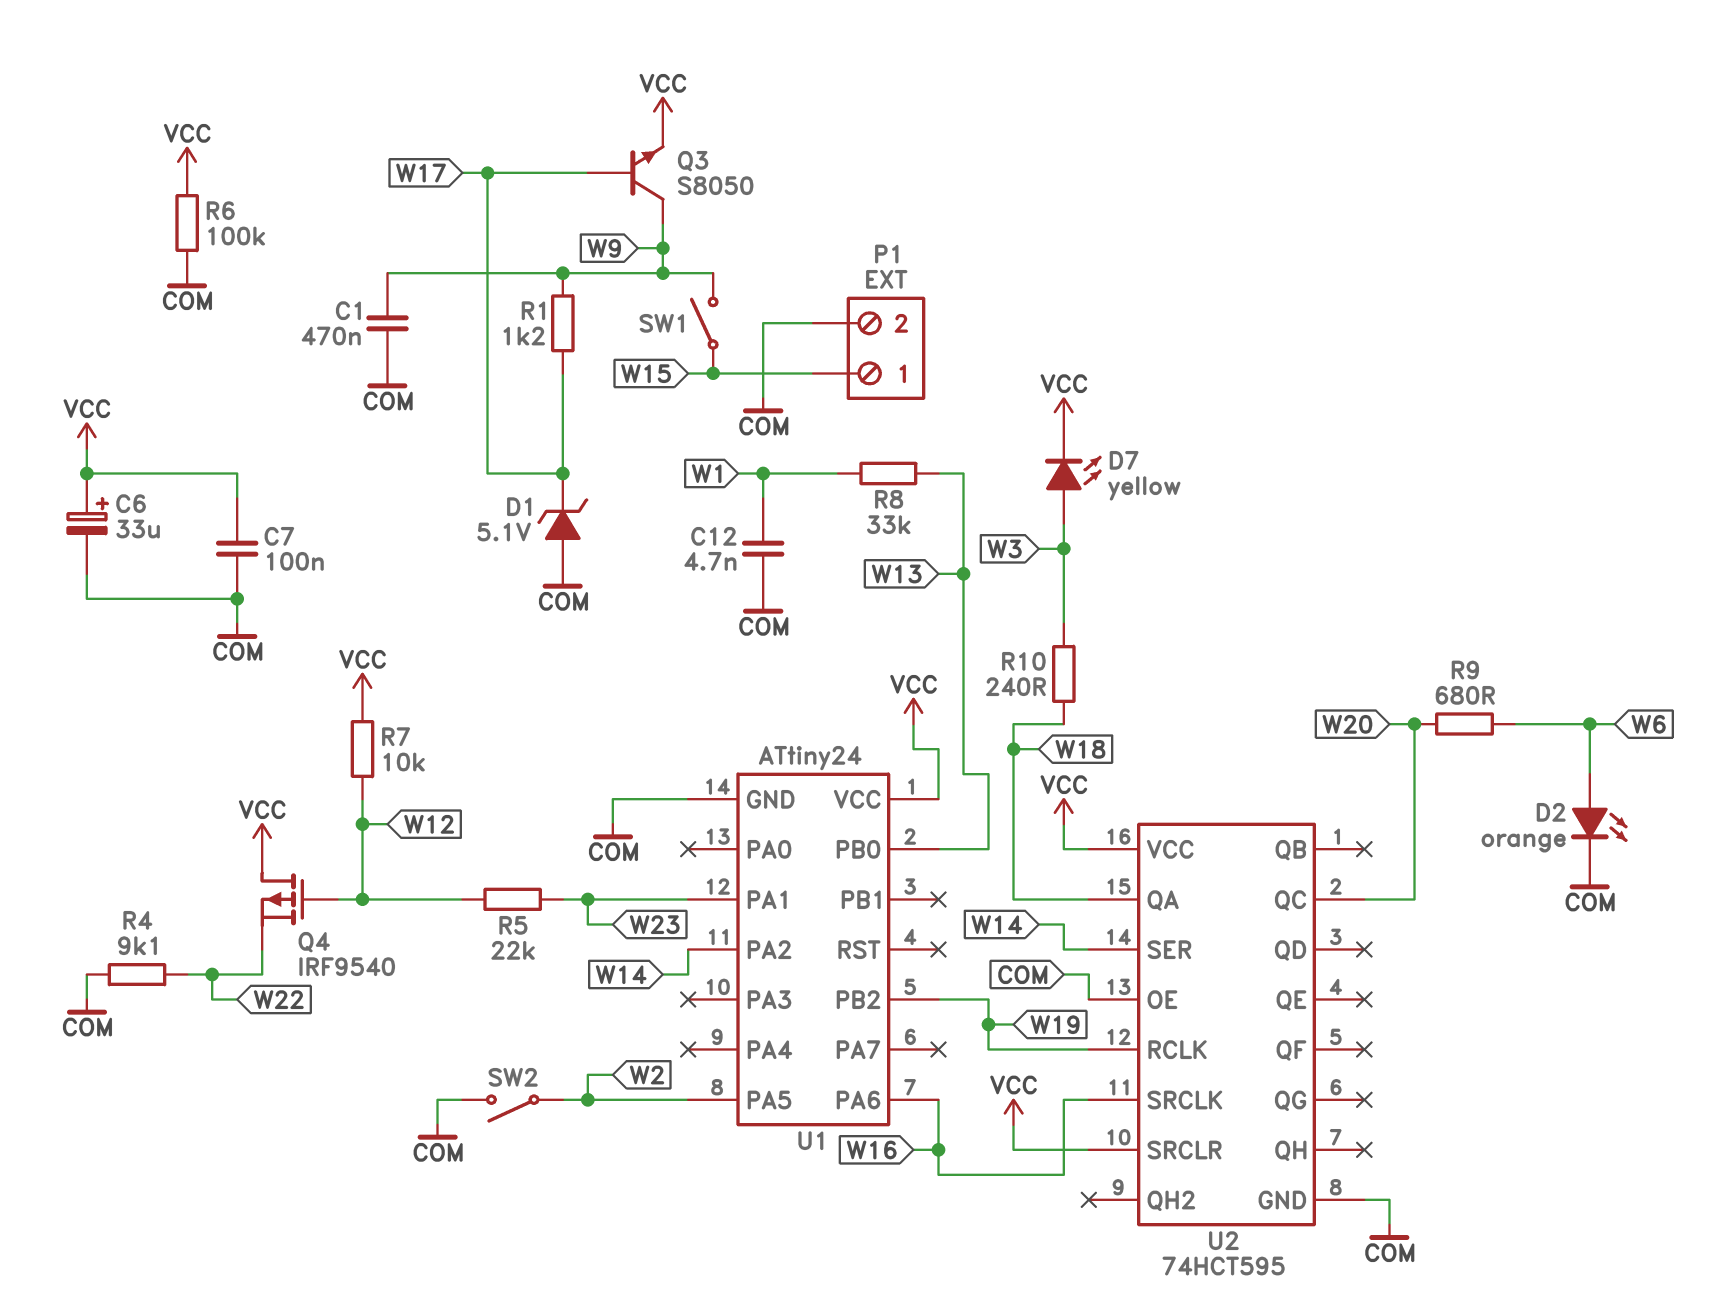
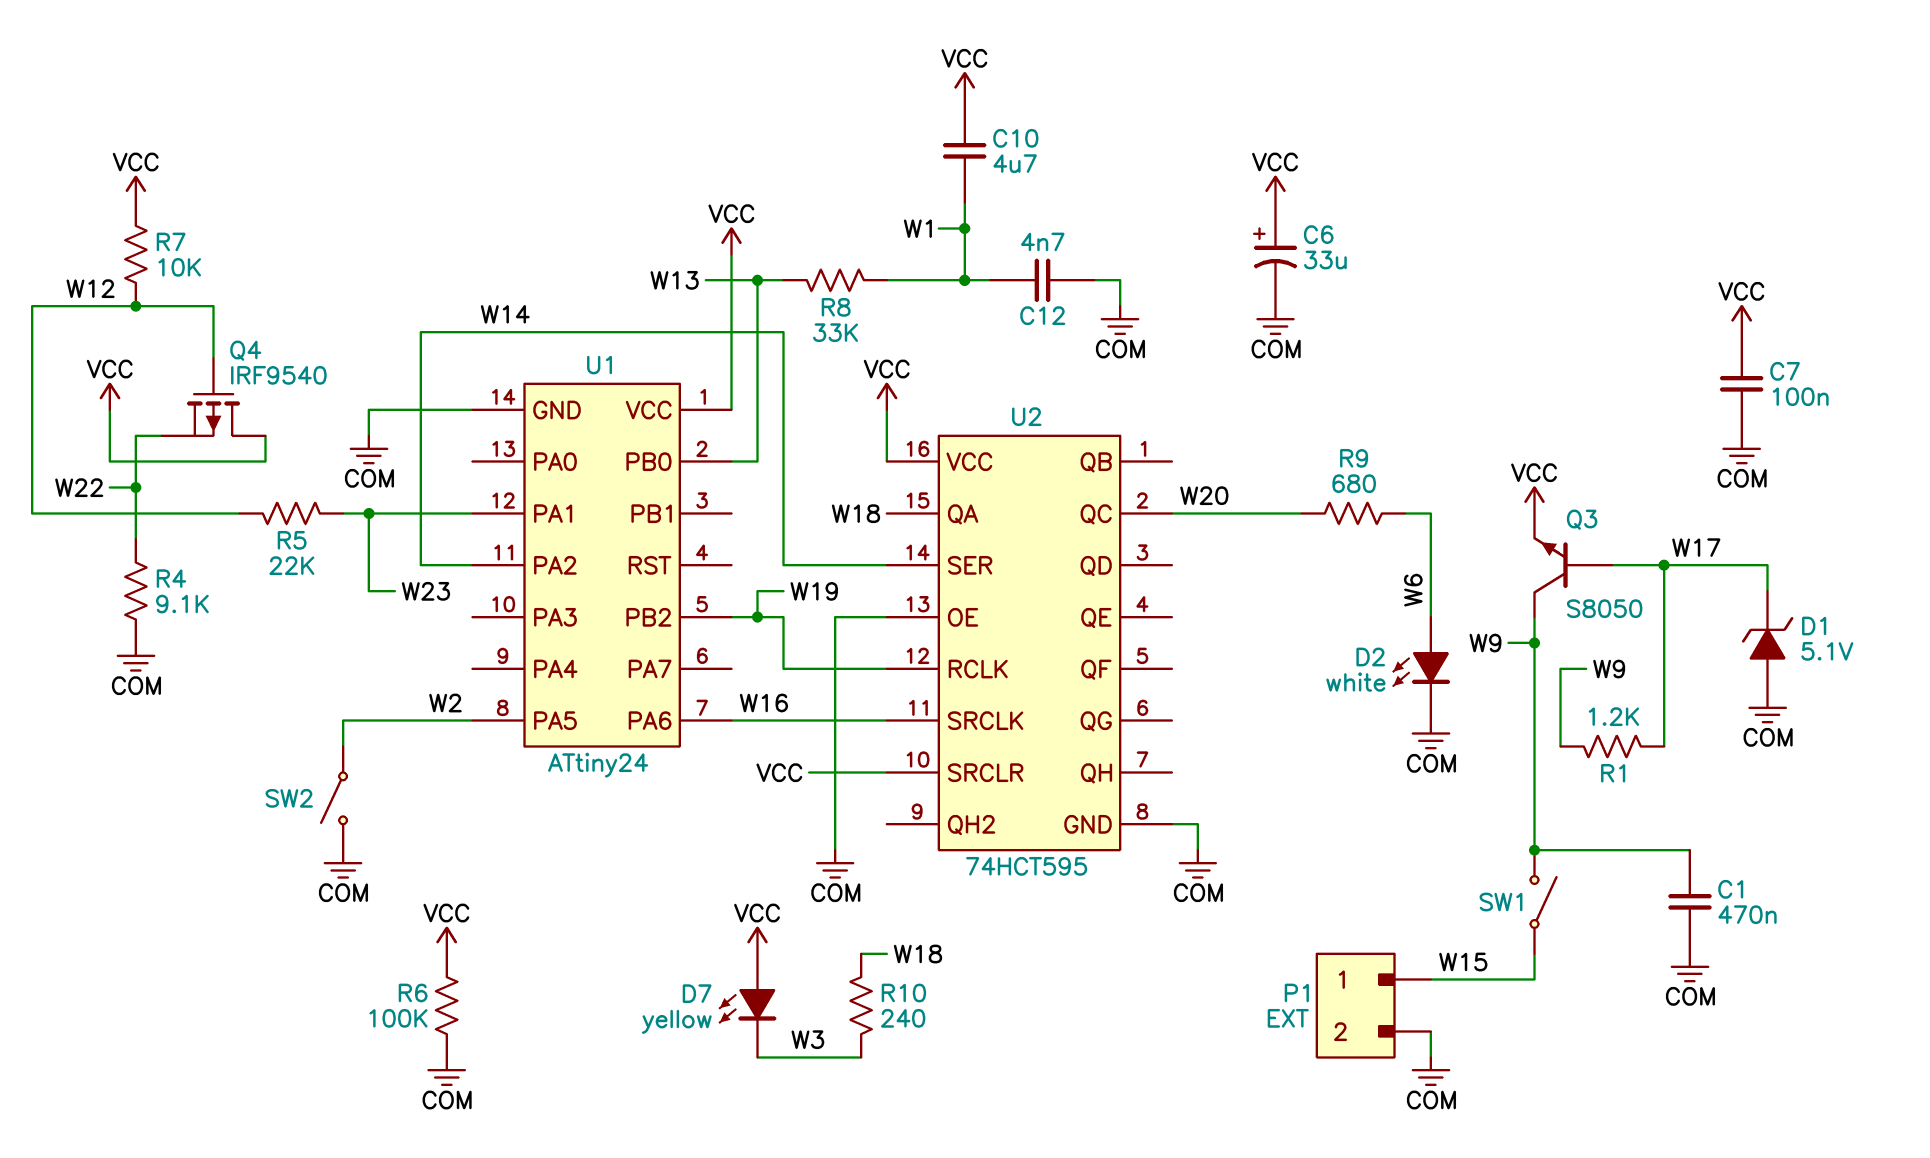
C10: none -> 4.7uF (VCC, W1)
D2: LED orange (A W6, K COM) -> LED white (A W6, K COM)
D7: LED yellow (A W3, K VCC) -> LED yellow (A VCC, K W3)

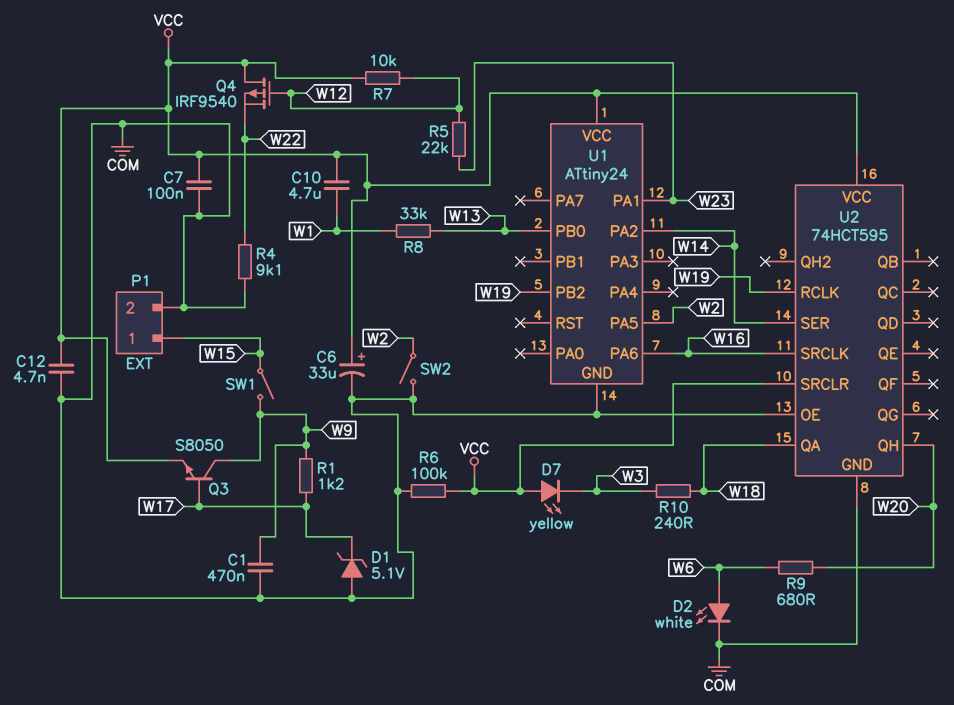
C12: 4.7nF (COM, W1) -> 4.7nF (COM, VCC)
U2 pin QC: W20 -> none
U2 pin QH: none -> W20

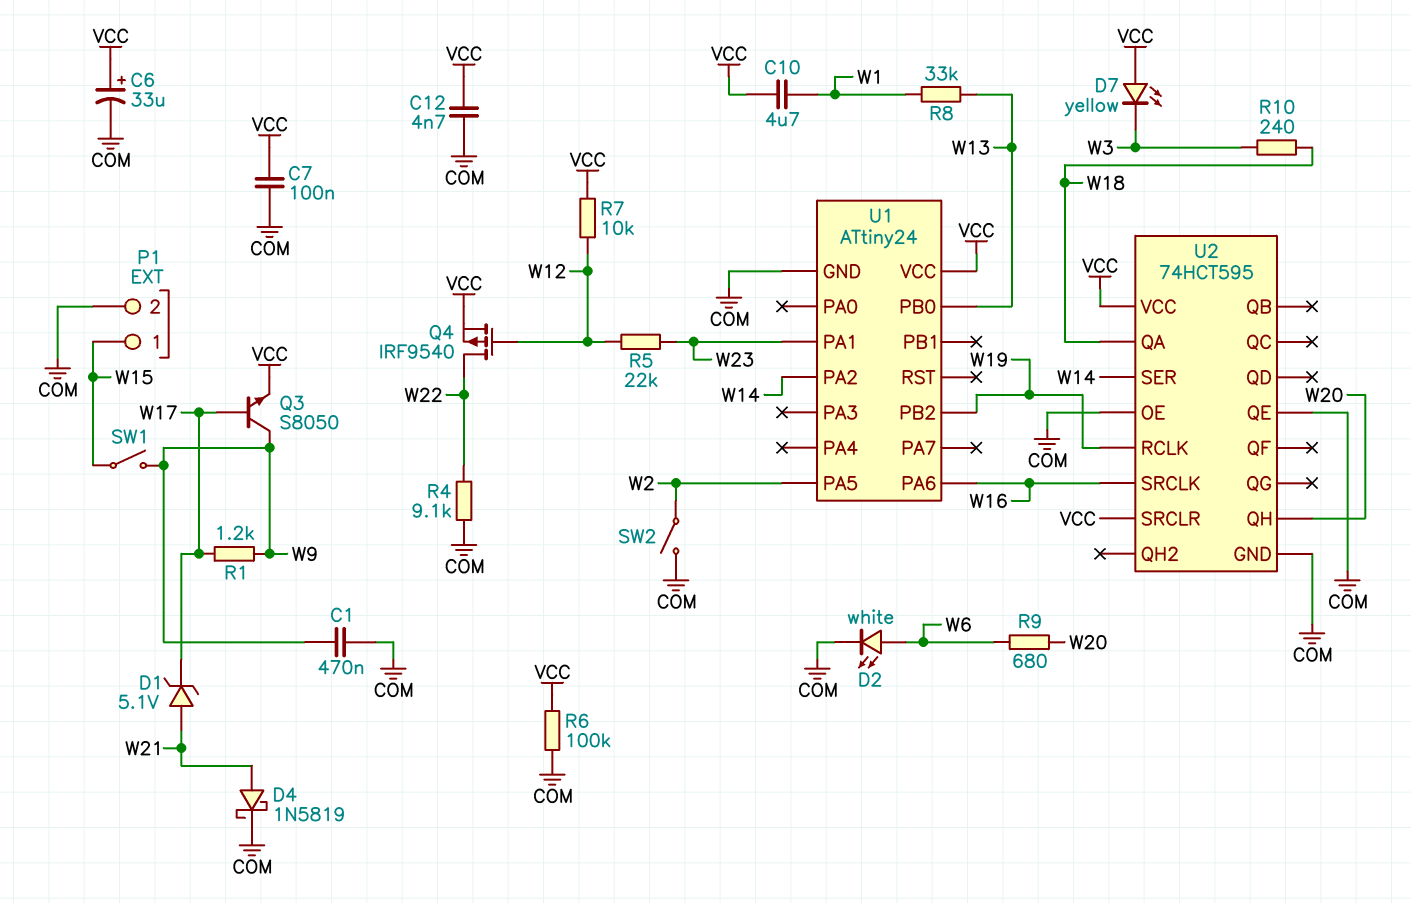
D1: zener 5.1V (A COM, K W17) -> zener 5.1V (A W21, K W17)
D4: none -> schottky 1N5819 (A W21, K COM)
Q4: PMOS IRF9540 (G W12, D VCC, S W22) -> PMOS IRF9540 (G W12, D W22, S VCC)
U2 pin QE: none -> COM

